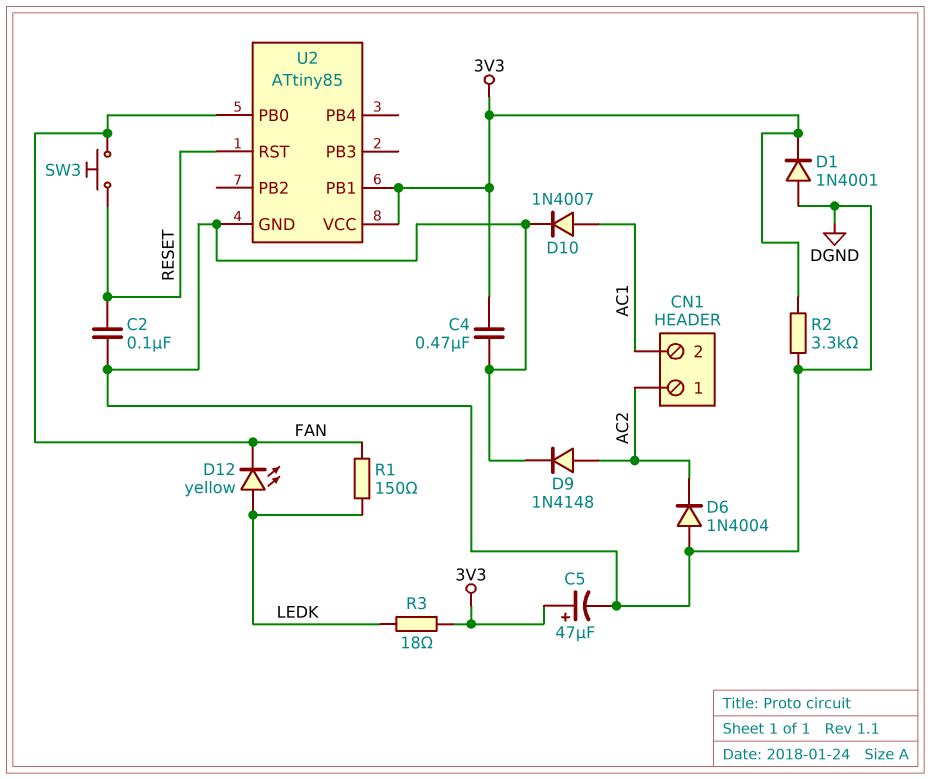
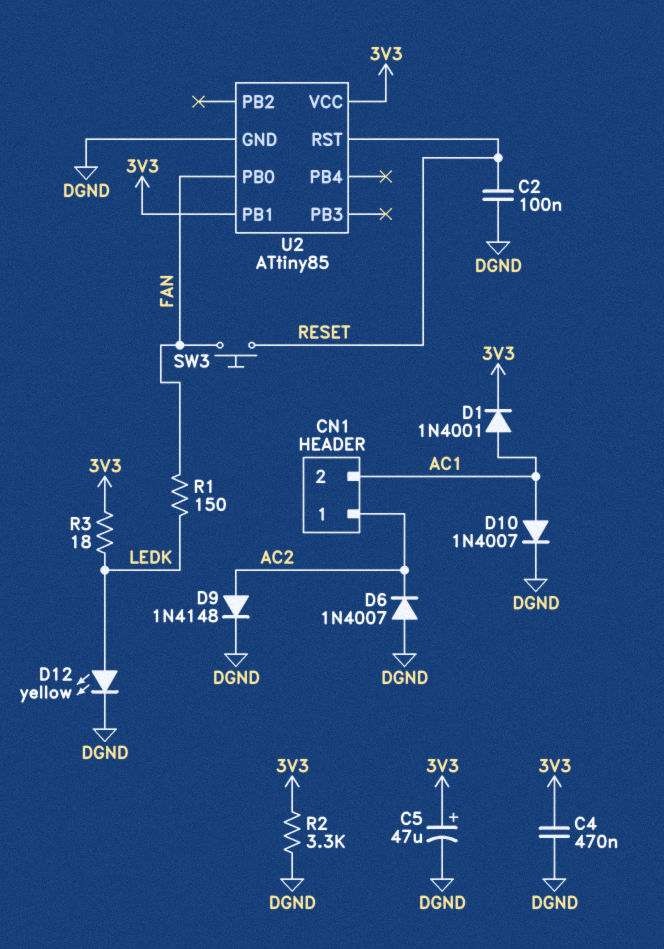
D1: diode 1N4001 (A DGND, K 3V3) -> diode 1N4001 (A AC1, K 3V3)
D6: diode 1N4004 (A DGND, K AC2) -> diode 1N4007 (A DGND, K AC2)
D12: LED yellow (A LEDK, K FAN) -> LED yellow (A LEDK, K DGND)

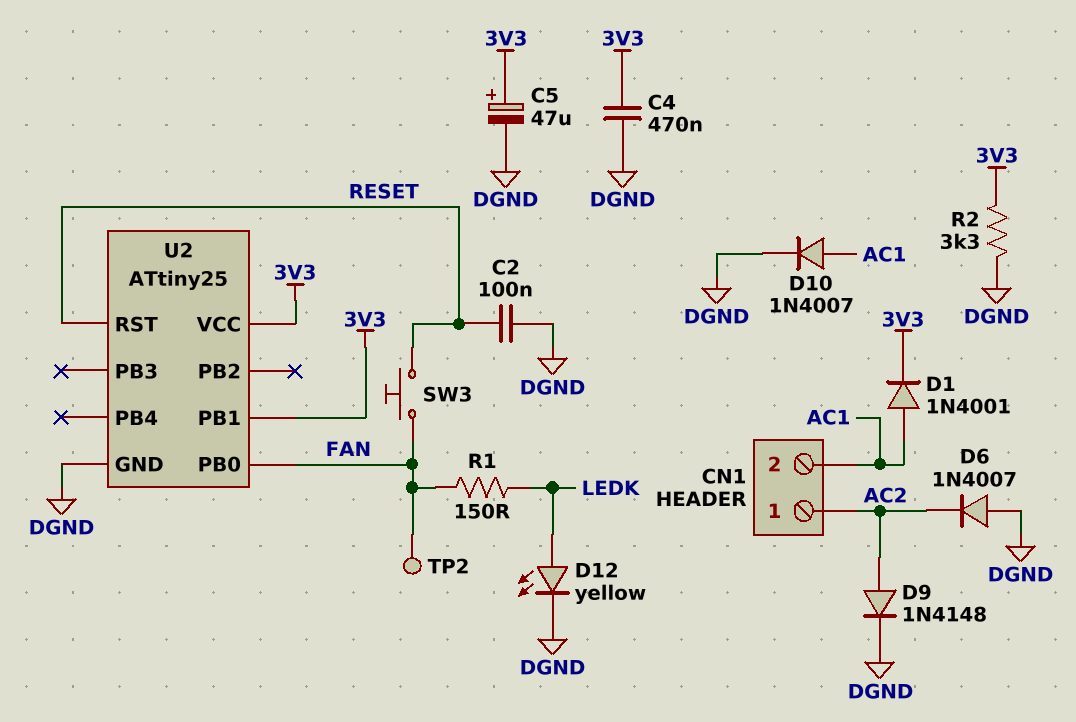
R3: 18 (3V3, LEDK) -> none
TP2: none -> test point (FAN)
U2: ATtiny85 -> ATtiny25

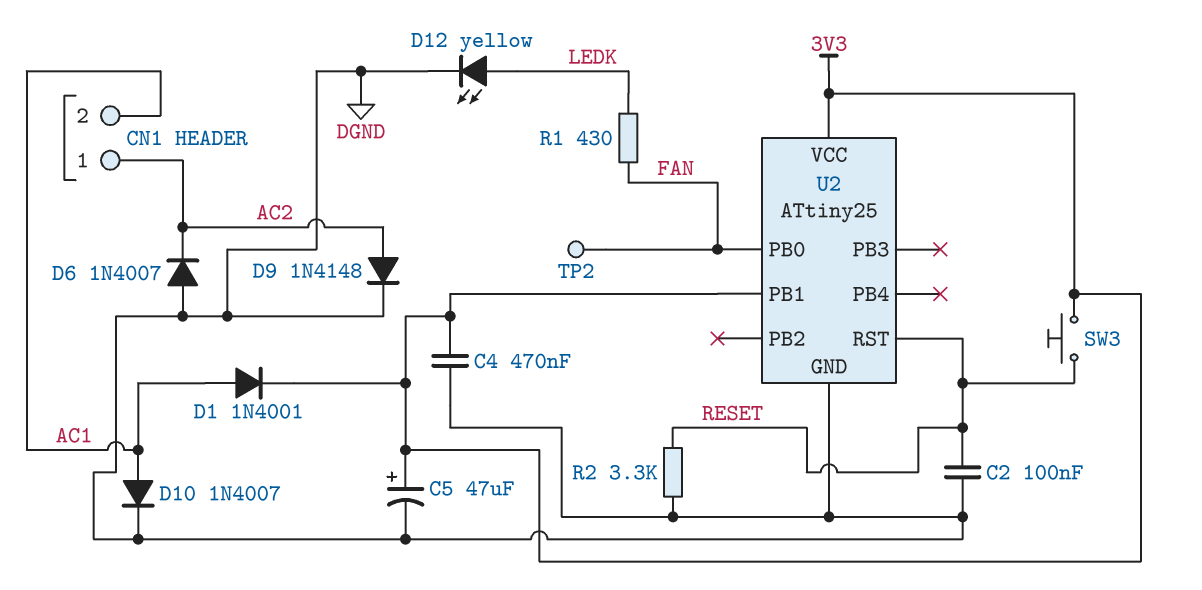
R1: 150 (FAN, LEDK) -> 430 (FAN, LEDK)
R2: 3.3k (3V3, DGND) -> 3.3k (DGND, RESET)
SW3: button (FAN, RESET) -> button (3V3, RESET)

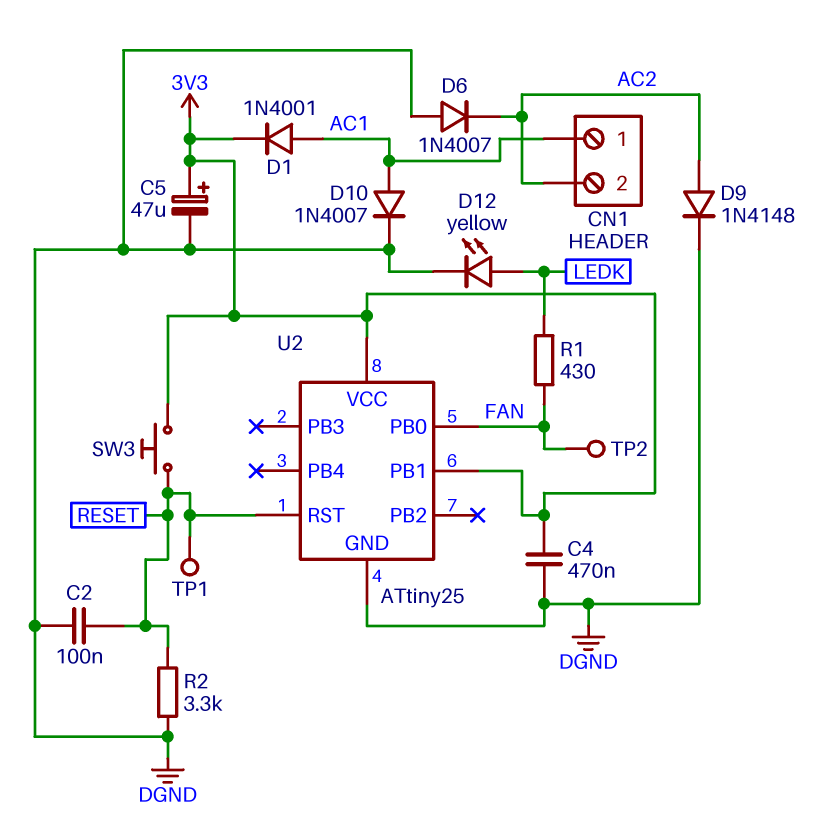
CN1 pin 1: AC2 -> AC1
CN1 pin 2: AC1 -> AC2
TP1: none -> test point (RESET)

